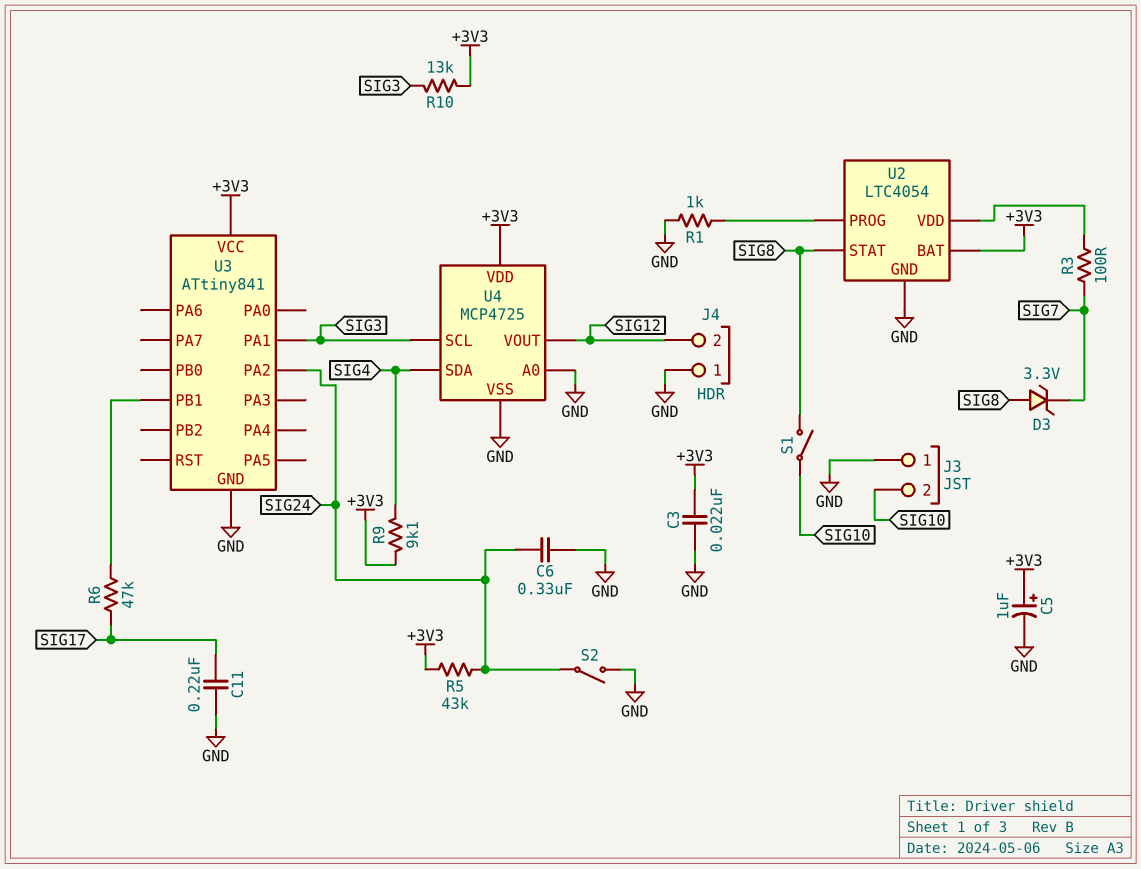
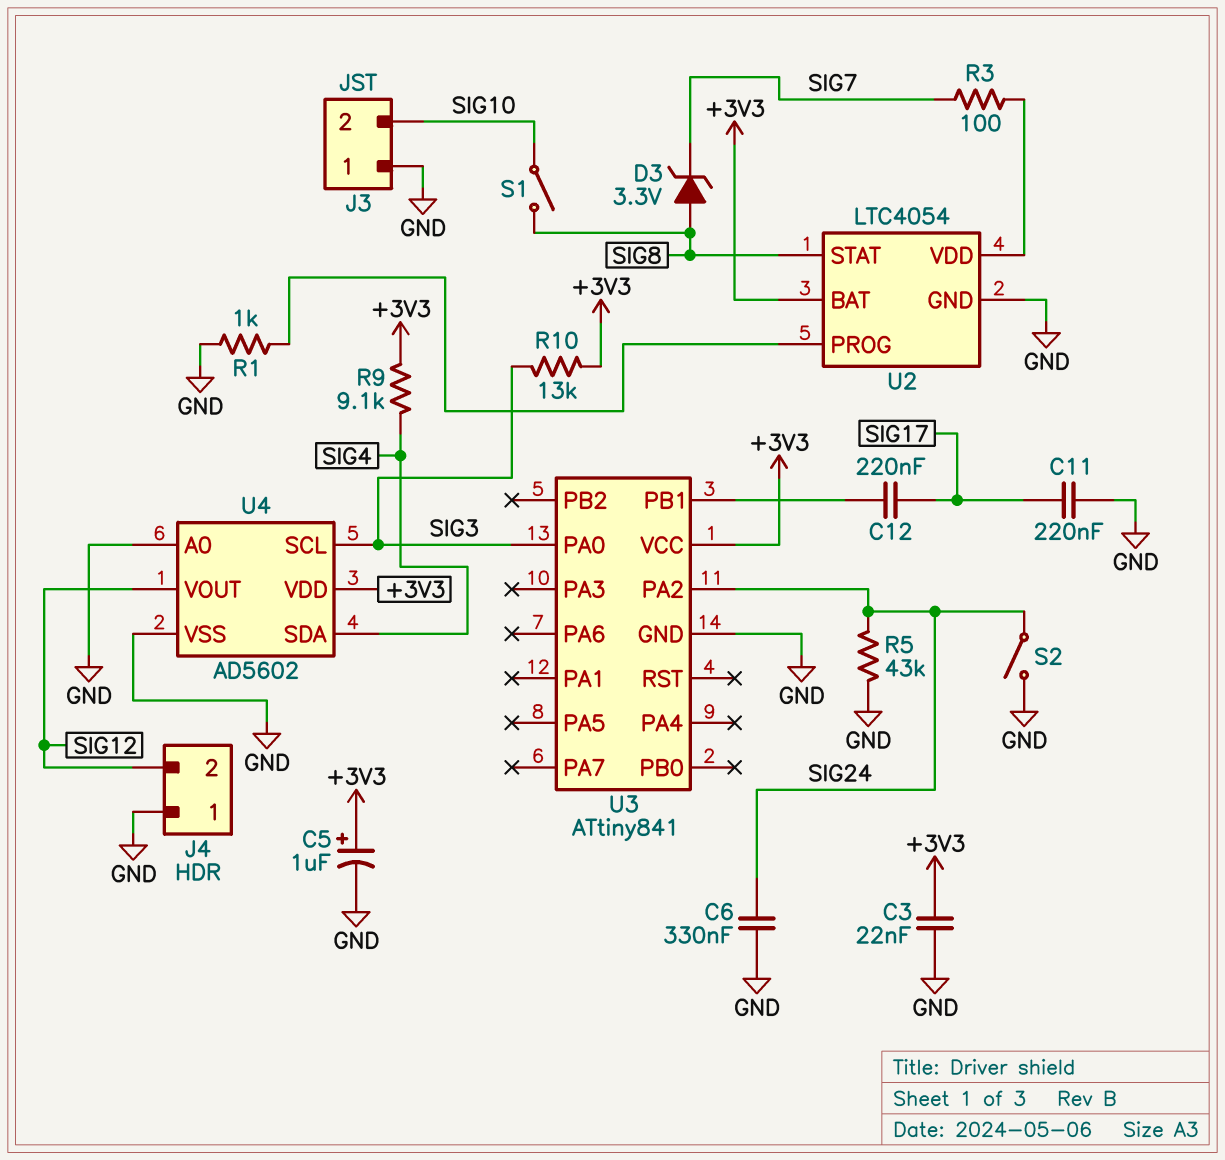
C12: none -> 220nF (SIG17, U3/PB1)
R5: 43k (+3V3, SIG24) -> 43k (GND, SIG24)
R6: 47k (SIG17, U3/PB1) -> none
U3 pin PA0: none -> SIG3
U3 pin PA1: SIG3 -> none
U4: MCP4725 -> AD5602

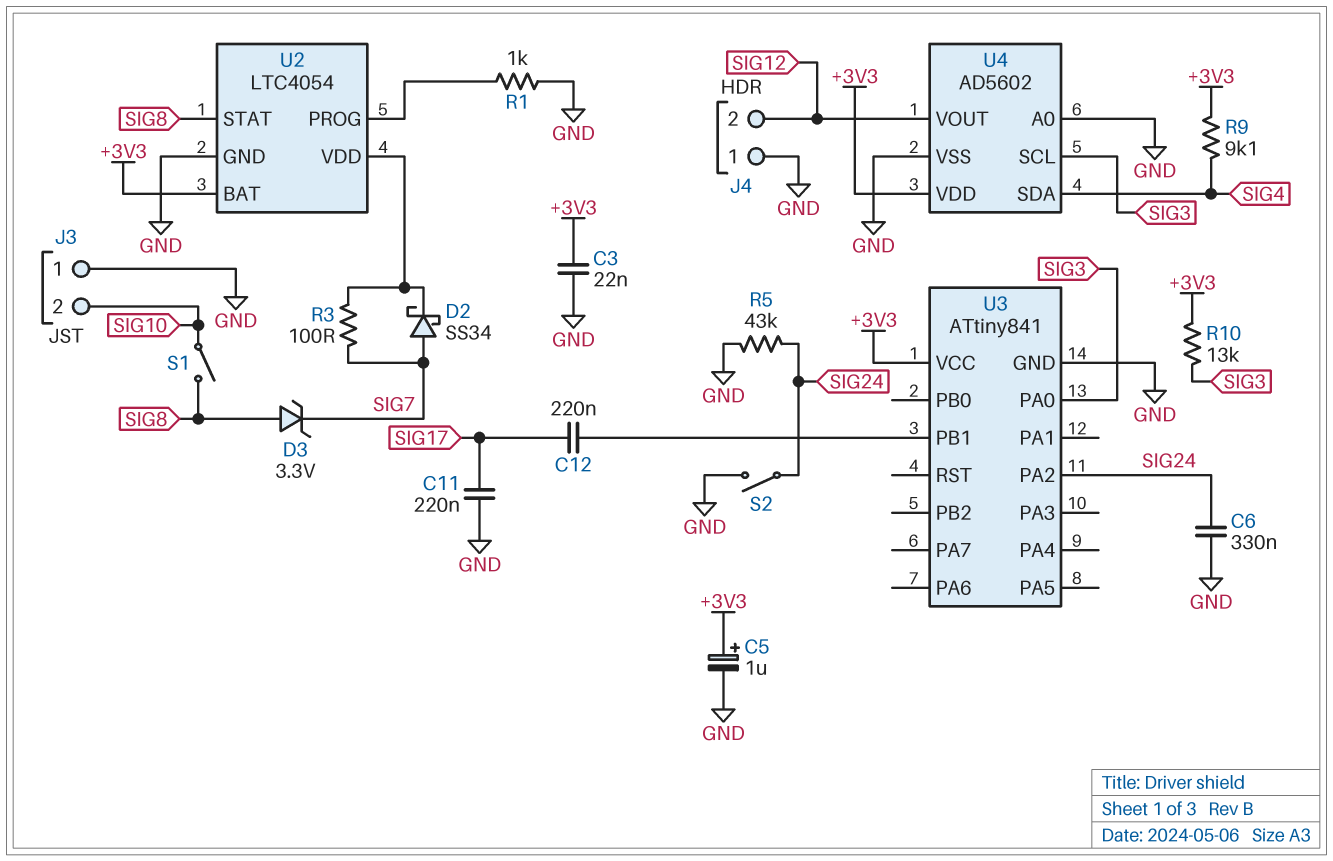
D2: none -> schottky SS34 (A SIG7, K U2/VDD)

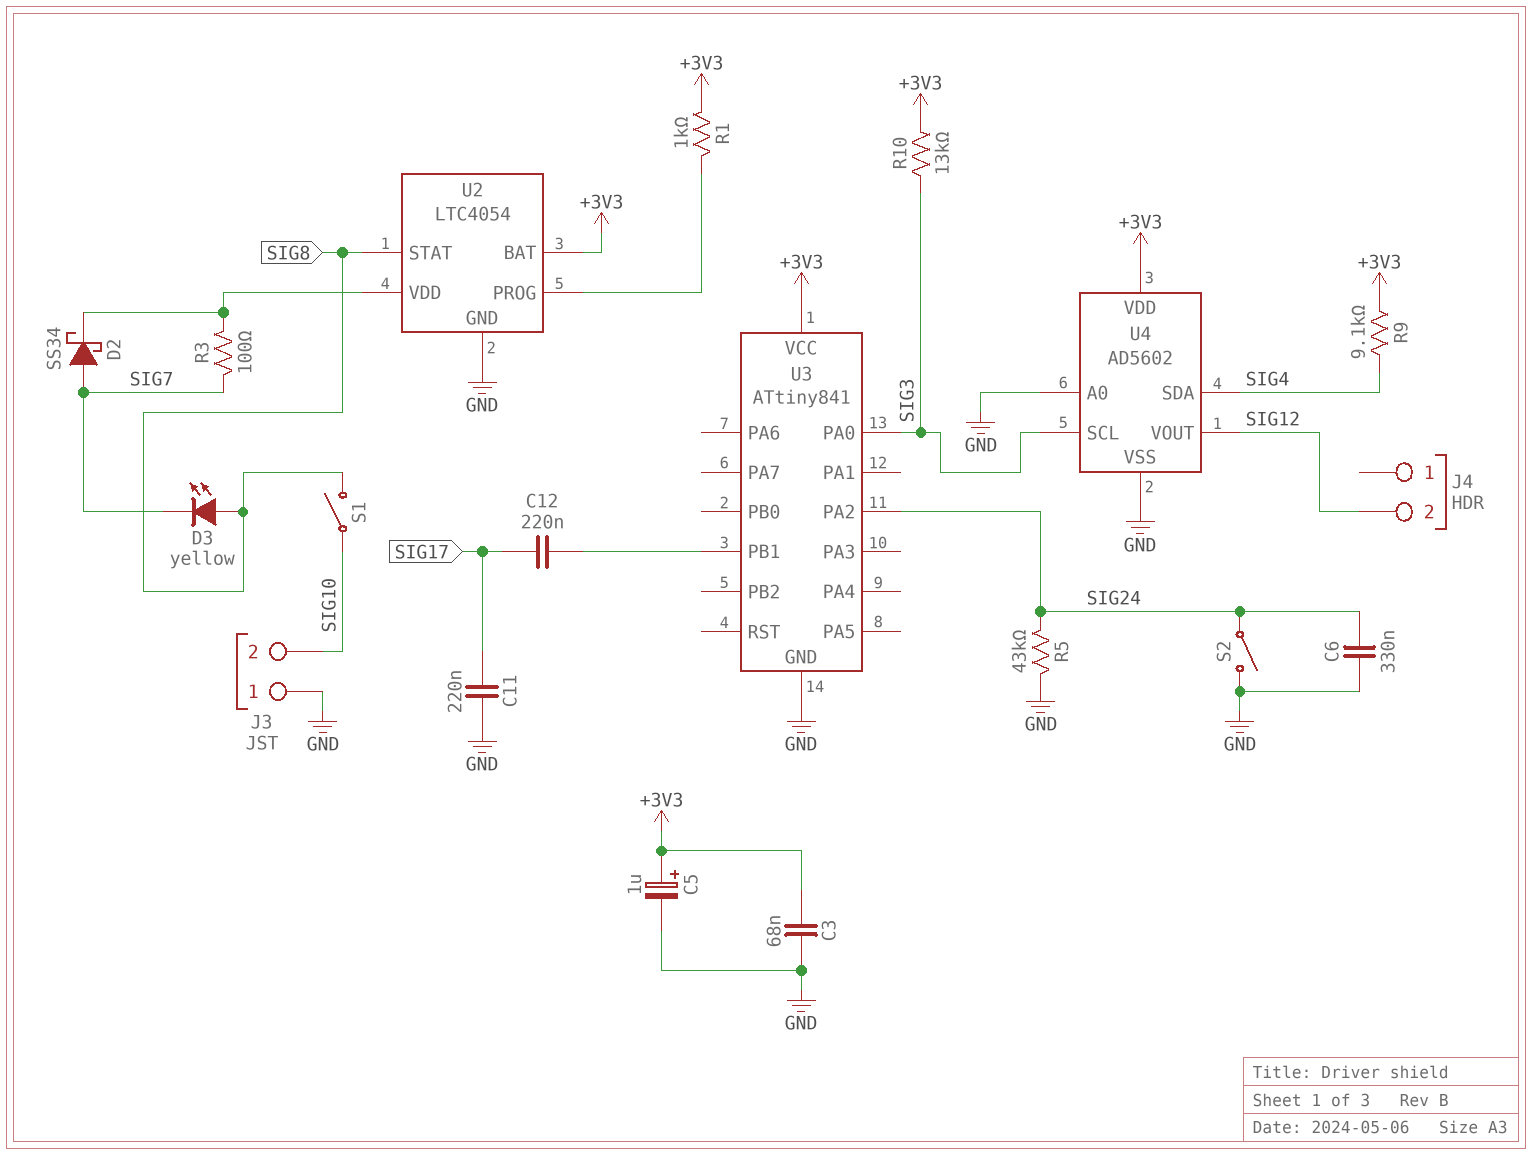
C3: 22nF (+3V3, GND) -> 68nF (+3V3, GND)
D3: zener 3.3V (A SIG8, K SIG7) -> LED yellow (A SIG8, K SIG7)
J4 pin 1: GND -> none
R1: 1k (GND, U2/PROG) -> 1k (+3V3, U2/PROG)

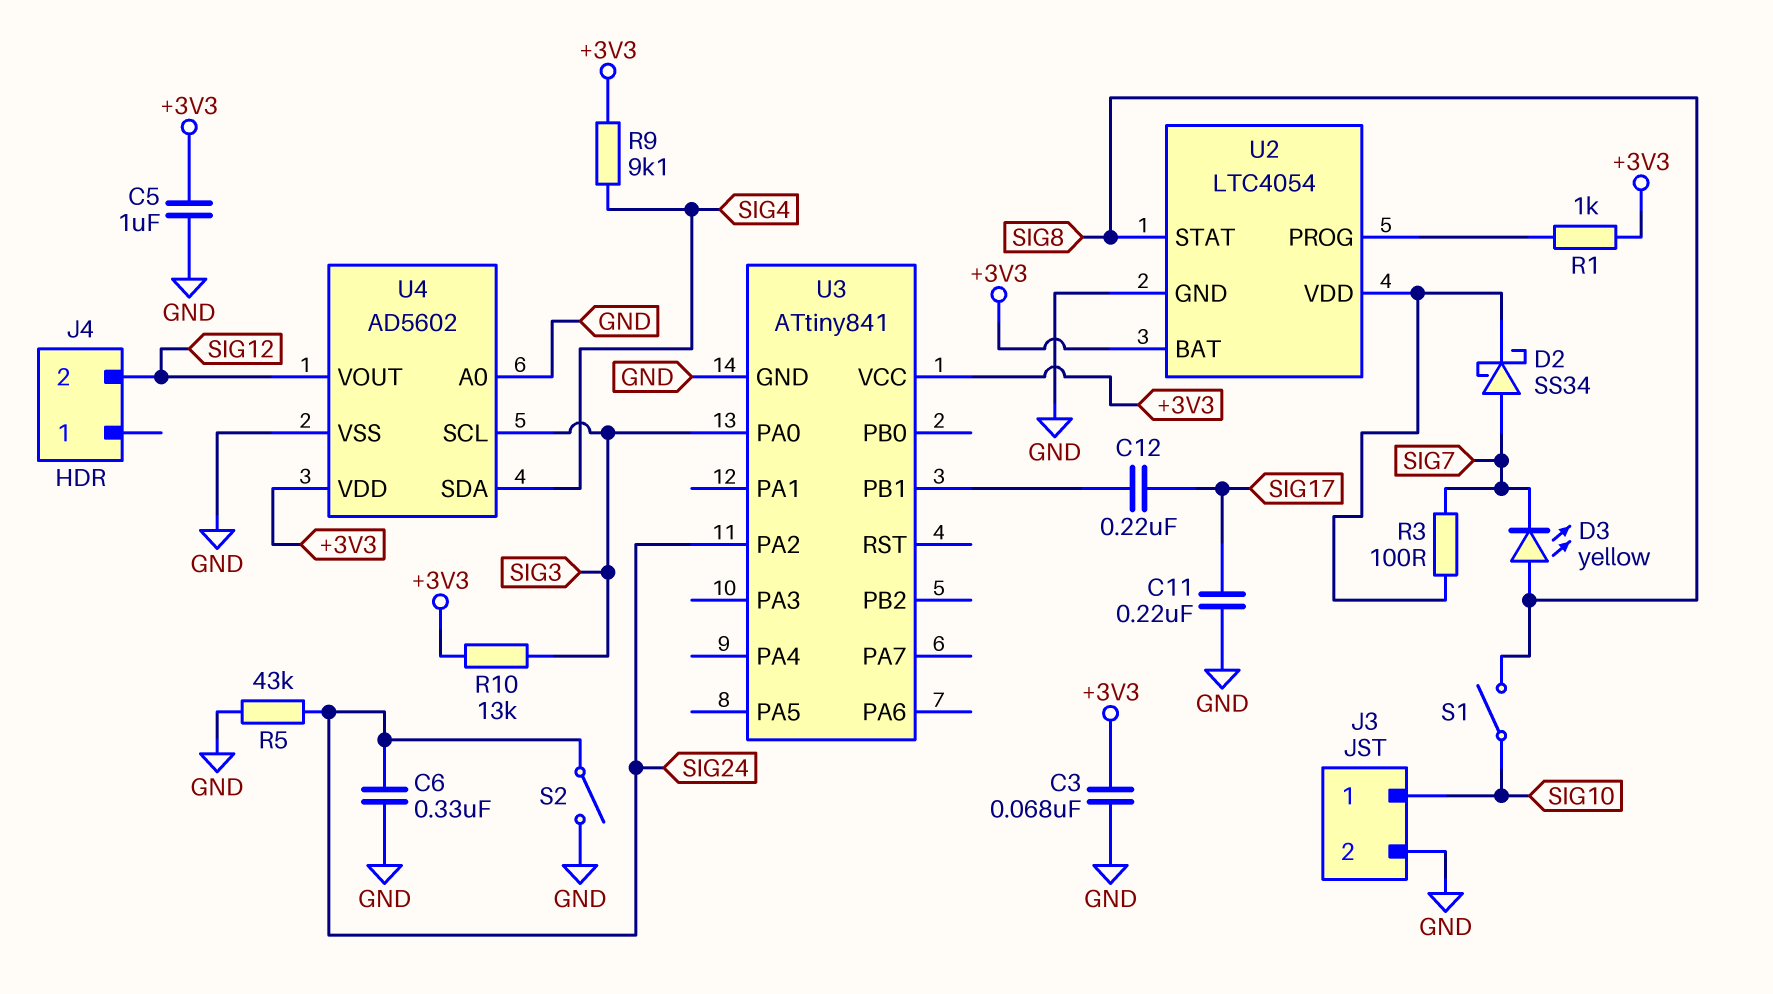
C5: 1uF (plus +3V3, minus GND) -> 1uF (+3V3, GND)
J3 pin 1: GND -> SIG10
J3 pin 2: SIG10 -> GND

